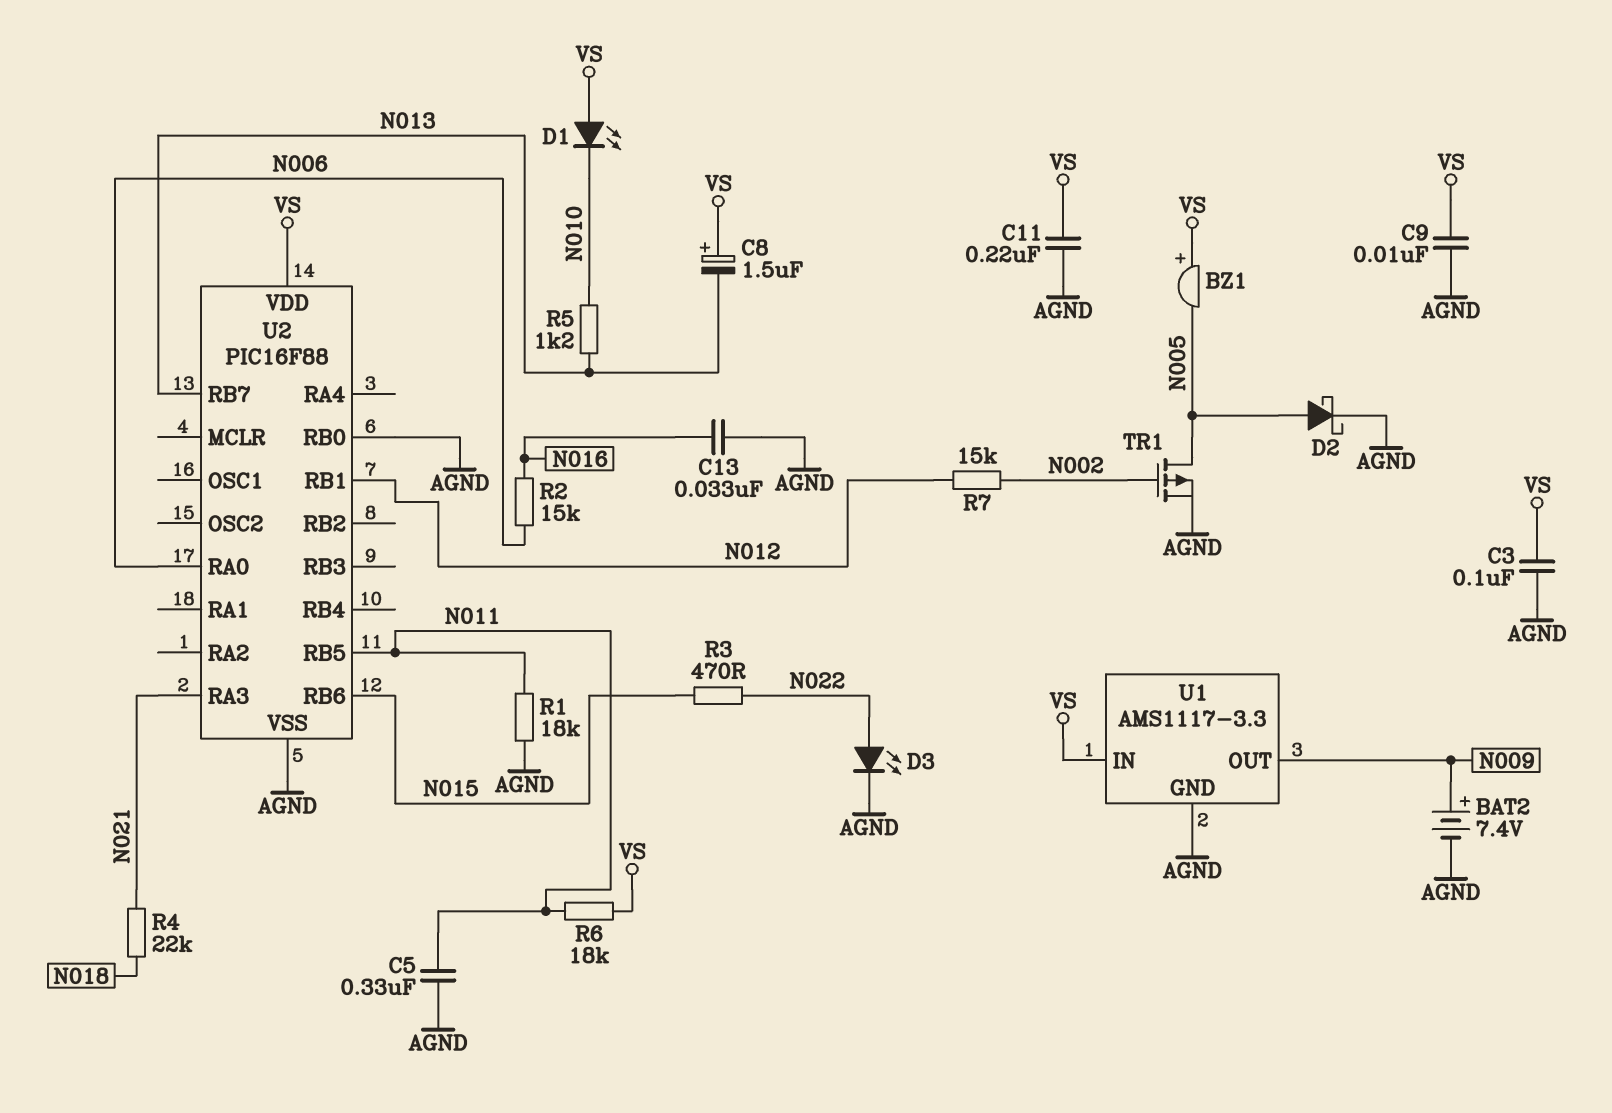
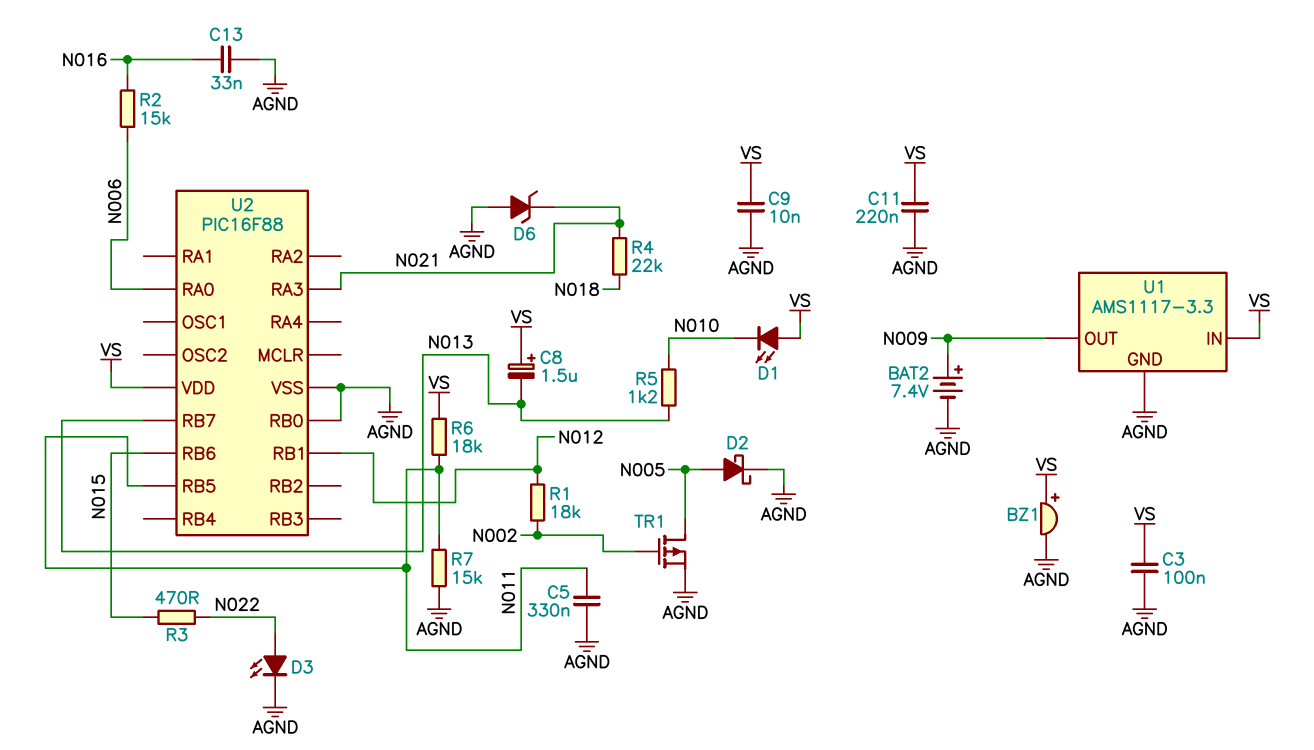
BZ1: buzzer (plus VS, minus N005) -> buzzer (plus VS, minus AGND)
D6: none -> zener (A AGND, K N021)
R1: 18k (AGND, N011) -> 18k (N002, N012)
R7: 15k (N002, N012) -> 15k (AGND, N011)

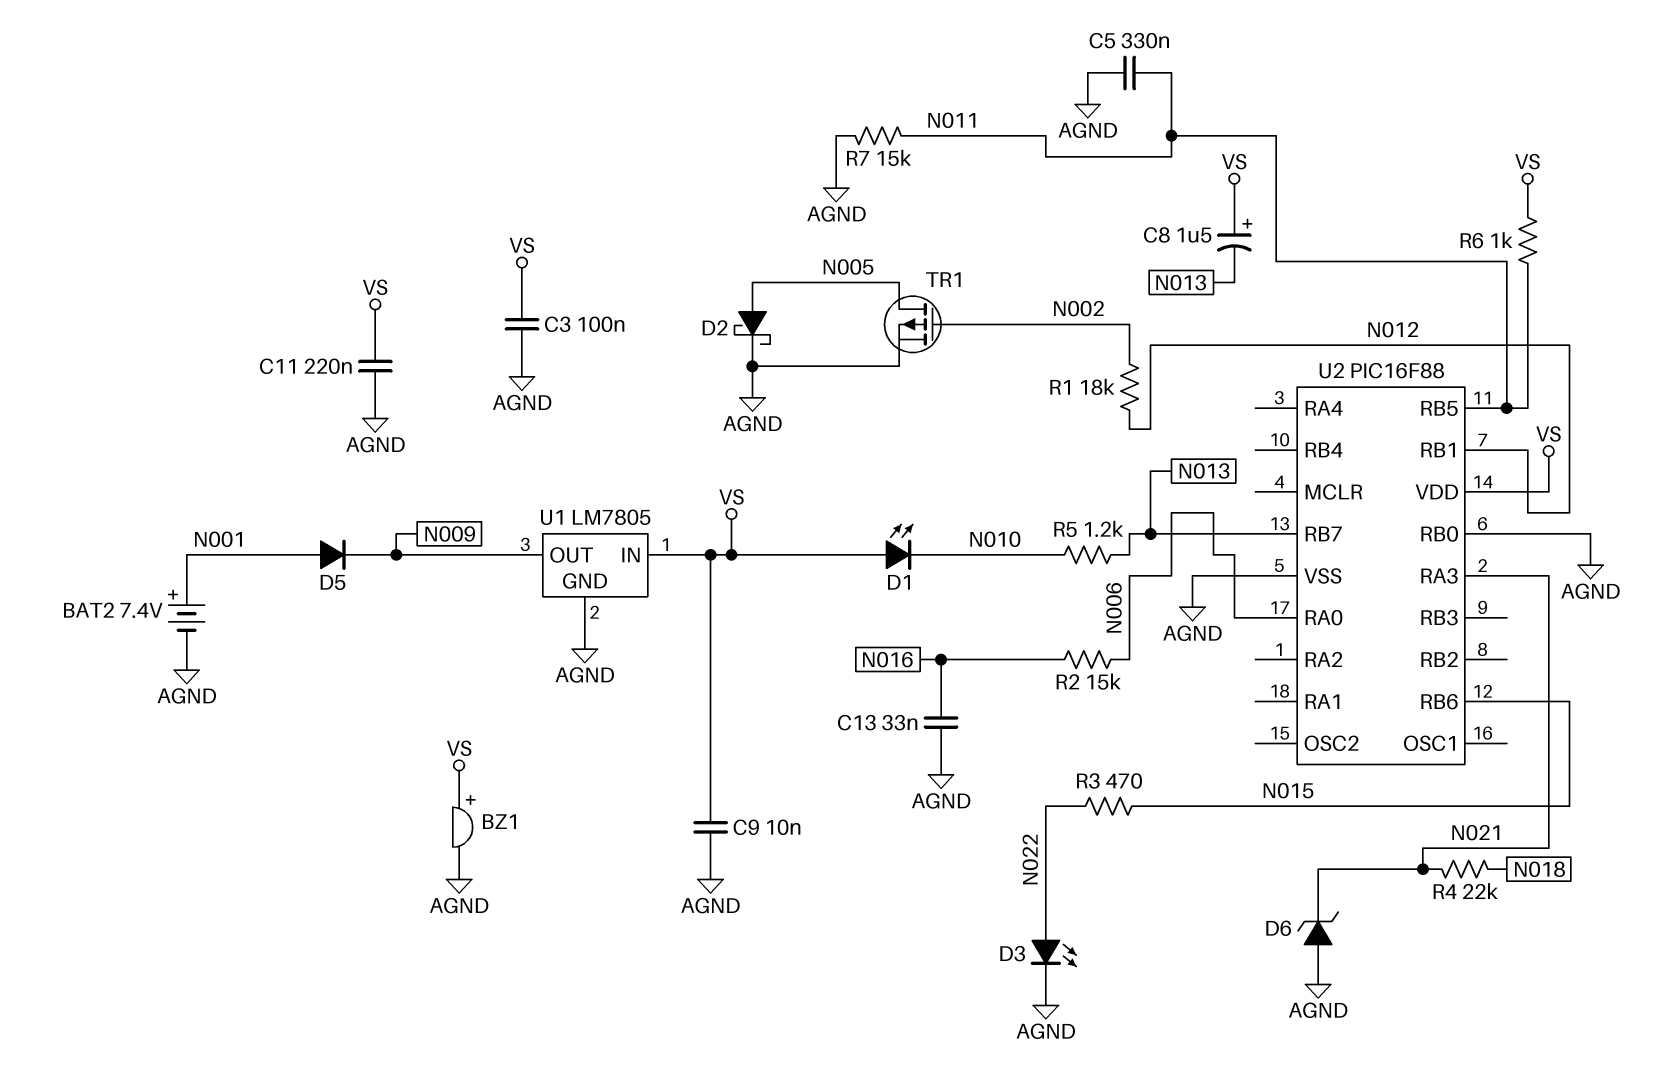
BAT2: 7.4V (plus N009, minus AGND) -> 7.4V (plus N001, minus AGND)
D5: none -> diode (A N001, K N009)
R6: 18k (N011, VS) -> 1k (N011, VS)
U1: AMS1117-3.3 -> LM7805

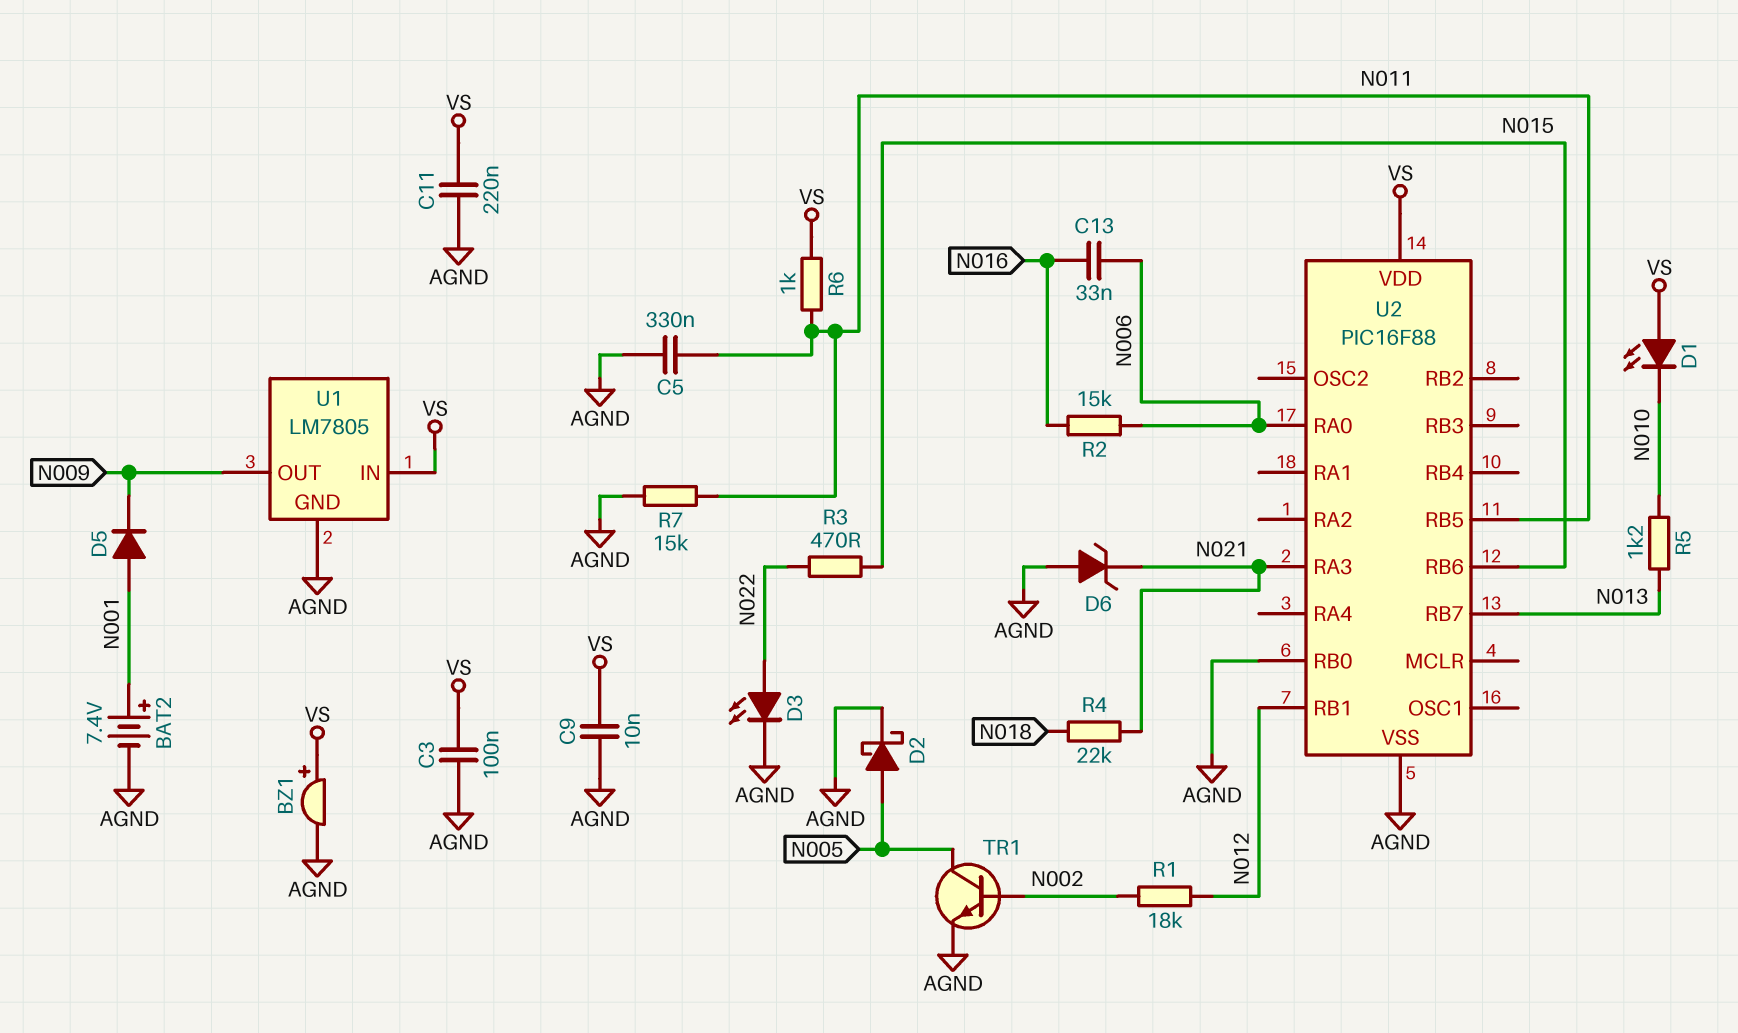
C8: 1.5uF (plus VS, minus N013) -> none
C13: 33nF (AGND, N016) -> 33nF (N006, N016)
TR1: PMOS (G N002, D N005, S AGND) -> NPN (B N002, C N005, E AGND)

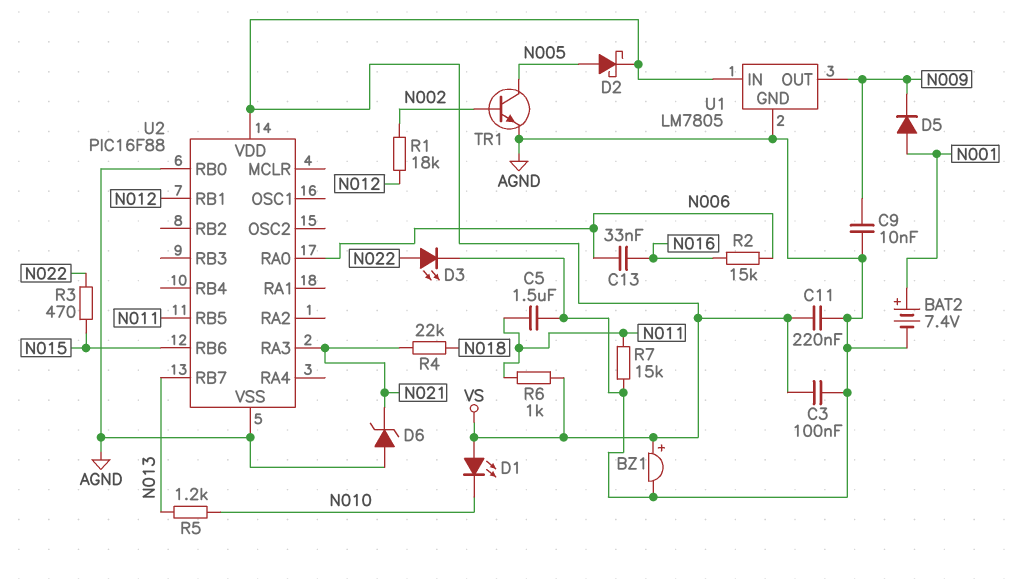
C5: 330nF (AGND, N011) -> 1.5uF (AGND, N011)
C9: 10nF (AGND, VS) -> 10nF (AGND, N009)
D2: schottky (A N005, K AGND) -> schottky (A N005, K VS)

